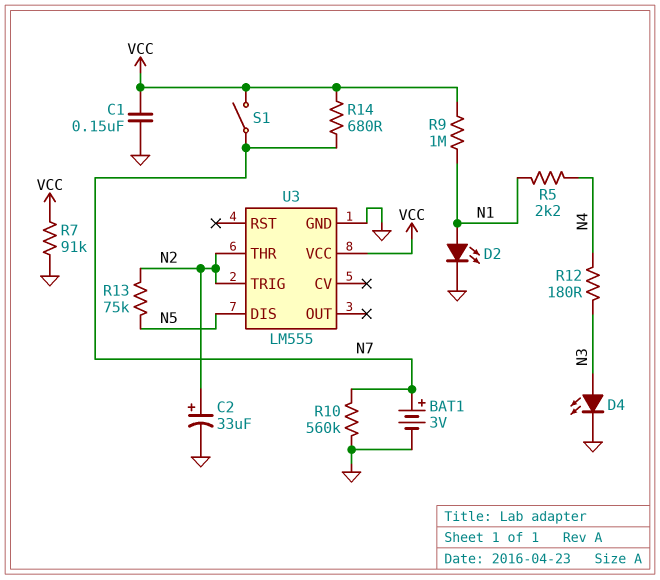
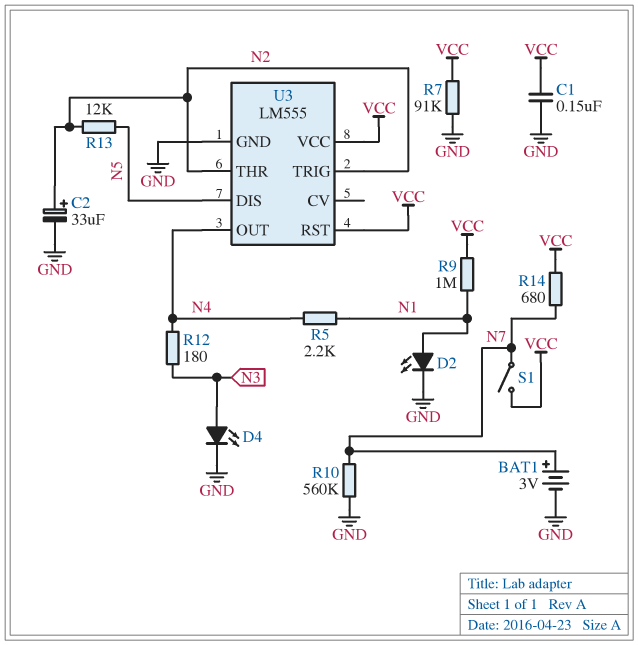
R13: 75k (N2, N5) -> 12k (N2, N5)
U3 pin OUT: none -> N4
U3 pin RST: none -> VCC

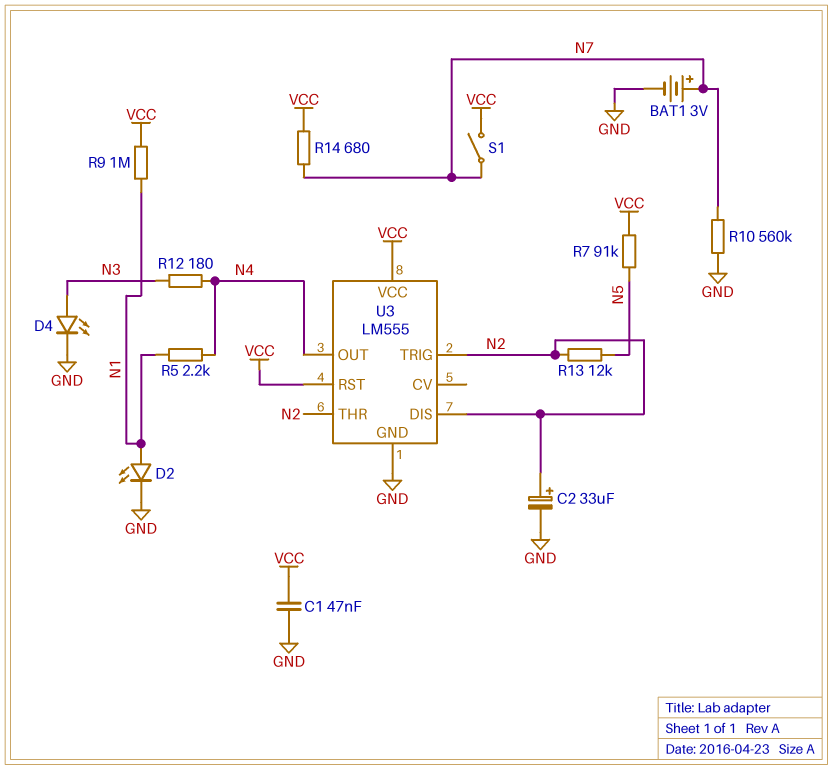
C1: 150nF (GND, VCC) -> 47nF (GND, VCC)
R7: 91k (GND, VCC) -> 91k (N5, VCC)
U3 pin DIS: N5 -> N2

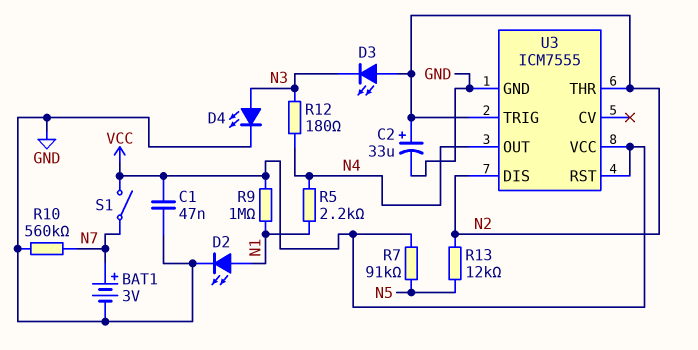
D3: none -> LED (A N2, K N3)
R14: 680 (N7, VCC) -> none
U3: LM555 -> ICM7555

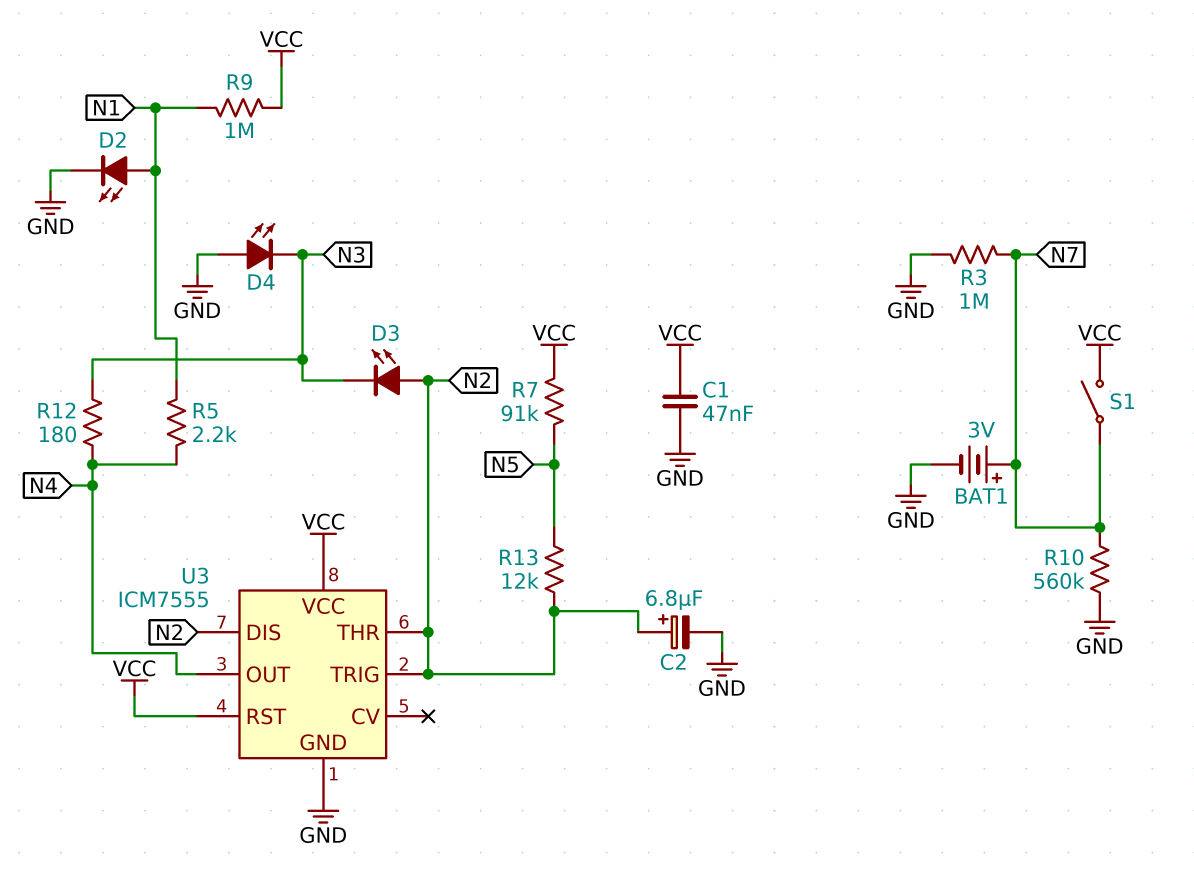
C2: 33uF (plus N2, minus GND) -> 6.8uF (plus N2, minus GND)
D4: LED (A N3, K GND) -> LED (A GND, K N3)
R3: none -> 1M (GND, N7)

